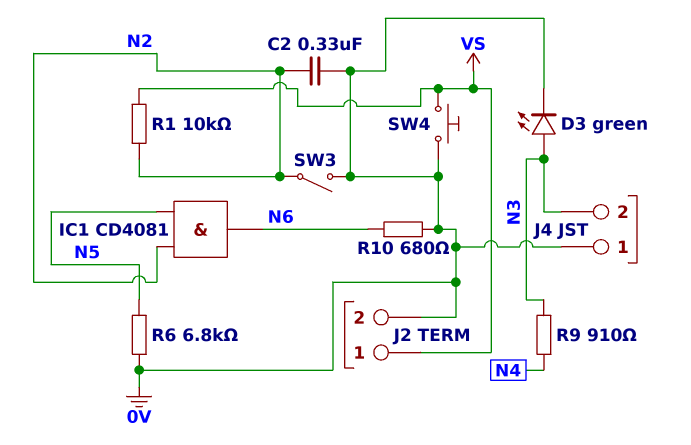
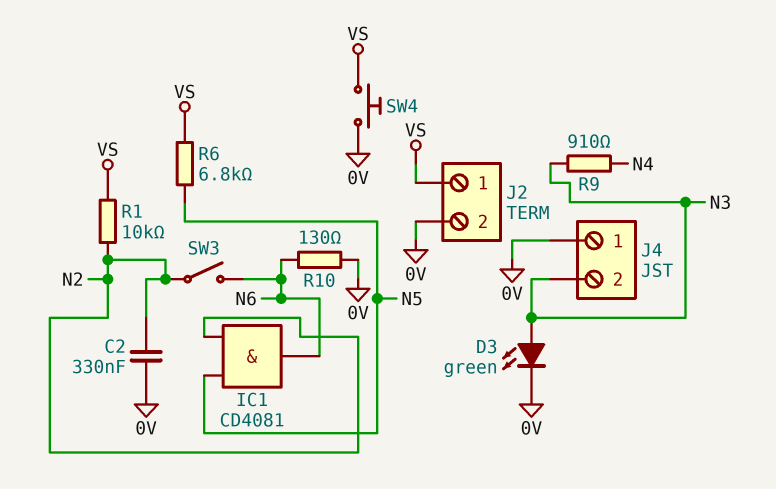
R6: 6.8k (0V, N5) -> 6.8k (N5, VS)
R10: 680 (0V, N6) -> 130 (0V, N6)
SW3: switch (0V, N2) -> switch (N2, N6)

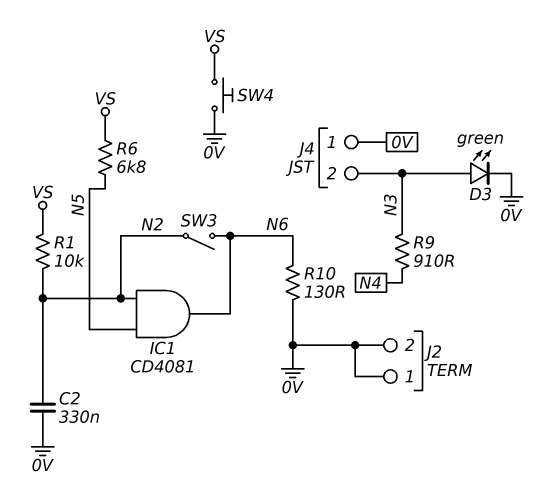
J2 pin 1: VS -> 0V

